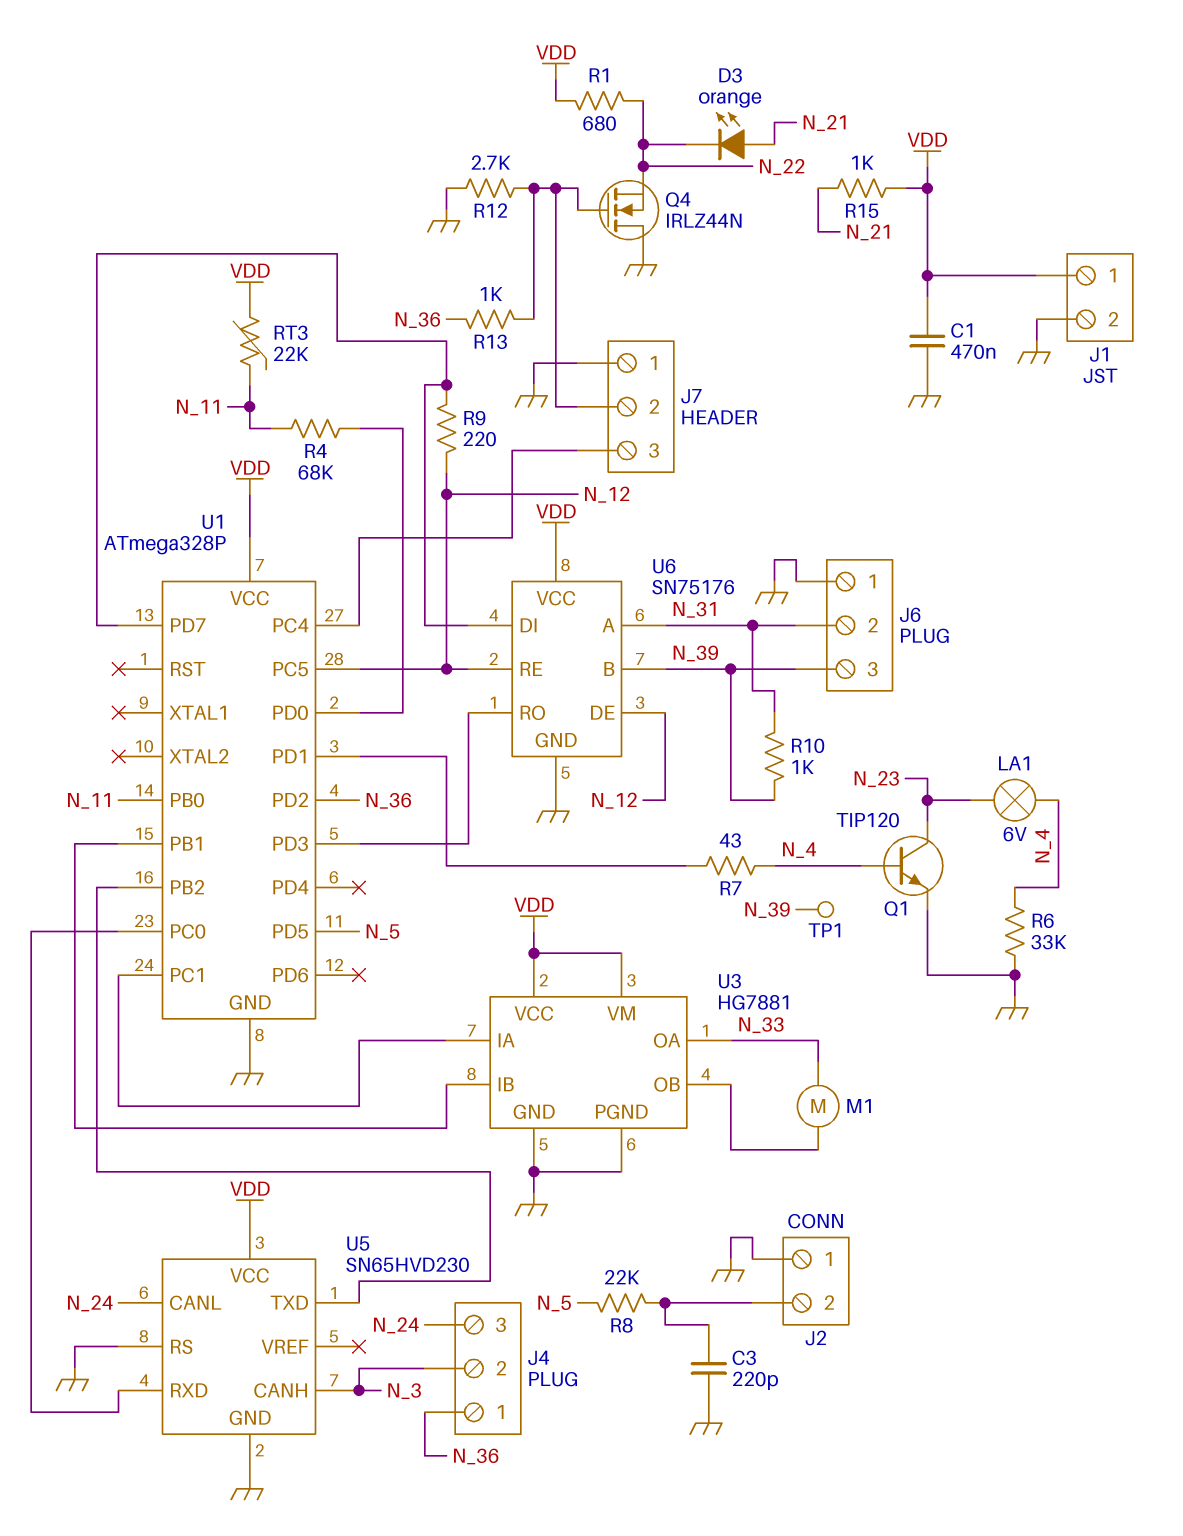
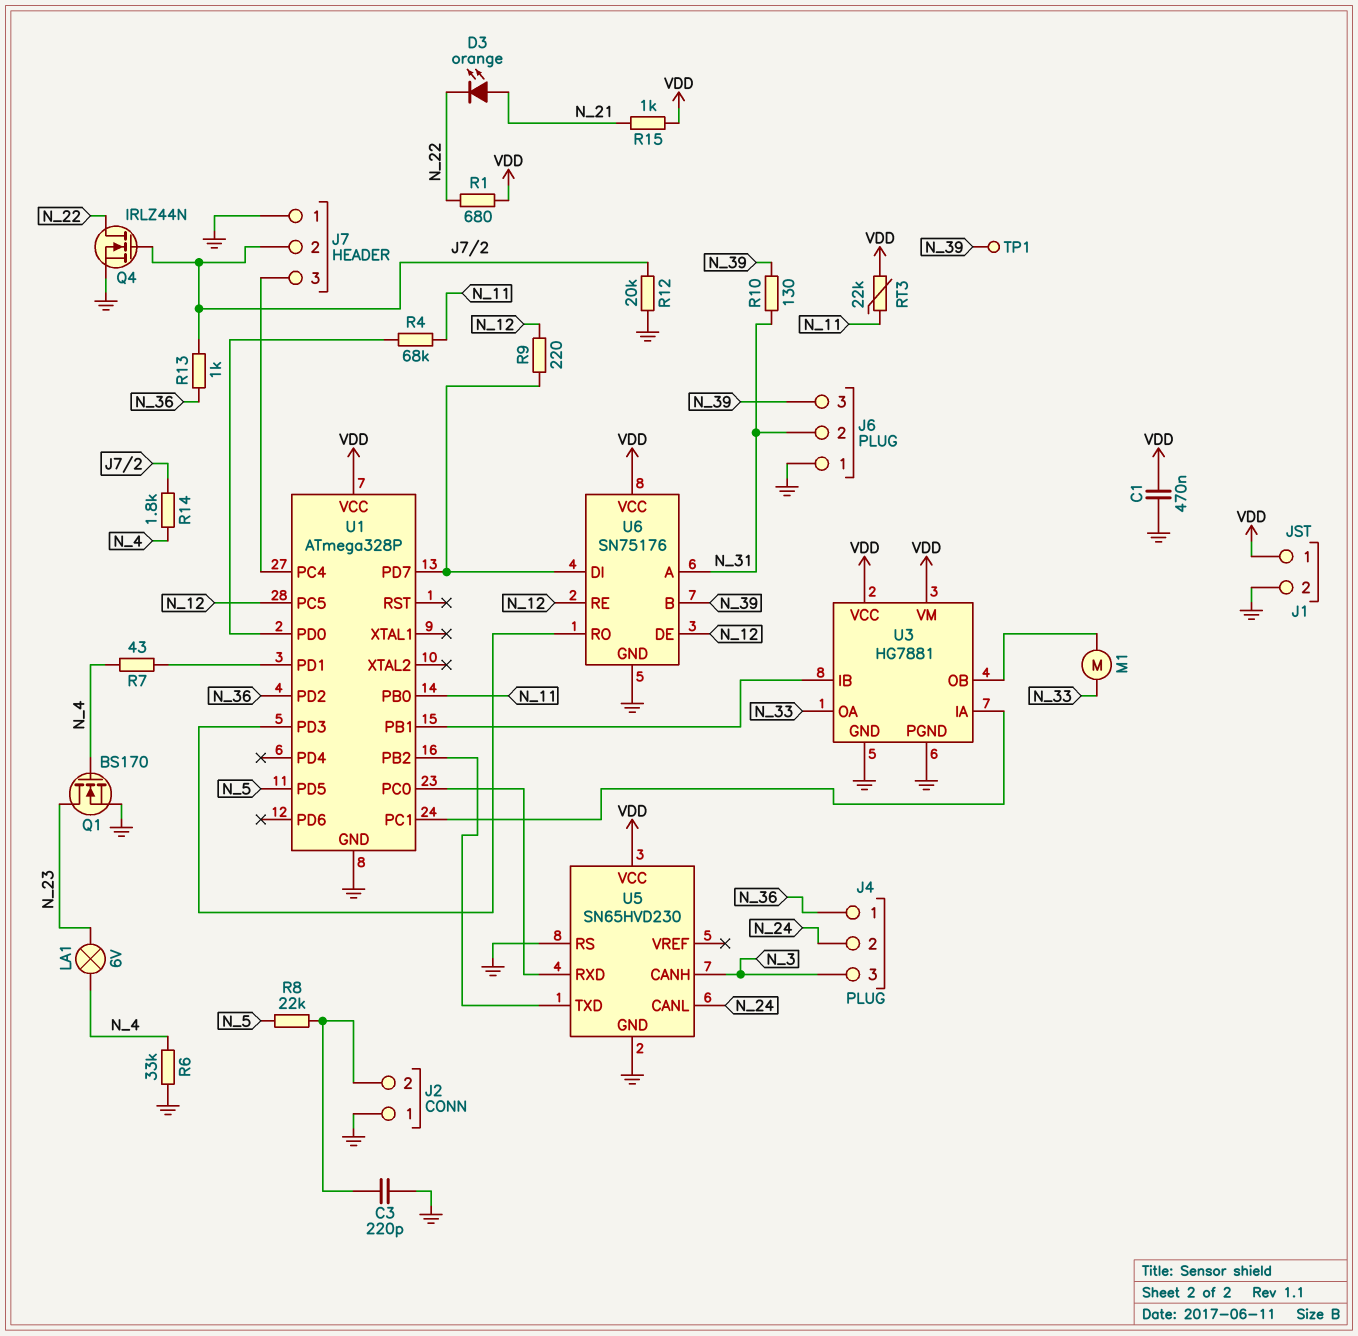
J4 pin 2: N_3 -> N_24
J4 pin 3: N_24 -> N_3
Q1: NPN TIP120 (B N_4, C N_23, E GND) -> NMOS BS170 (G N_4, D N_23, S GND)
Q4: NMOS IRLZ44N (G J7/2, D GND, S N_22) -> NMOS IRLZ44N (G J7/2, D N_22, S GND)
R10: 1k (N_31, N_39) -> 130 (N_31, N_39)
R12: 2.7k (GND, J7/2) -> 20k (GND, J7/2)
R14: none -> 1.8k (J7/2, N_4)

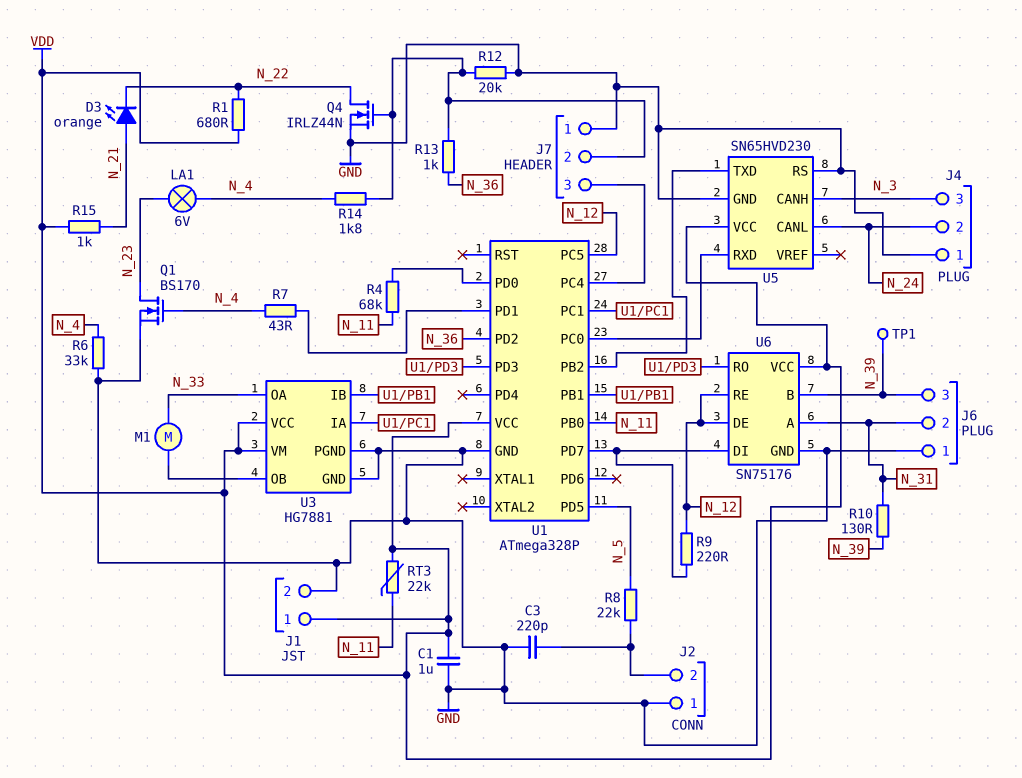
C1: 470nF (GND, VDD) -> 1uF (GND, VDD)
J4 pin 1: N_36 -> GND

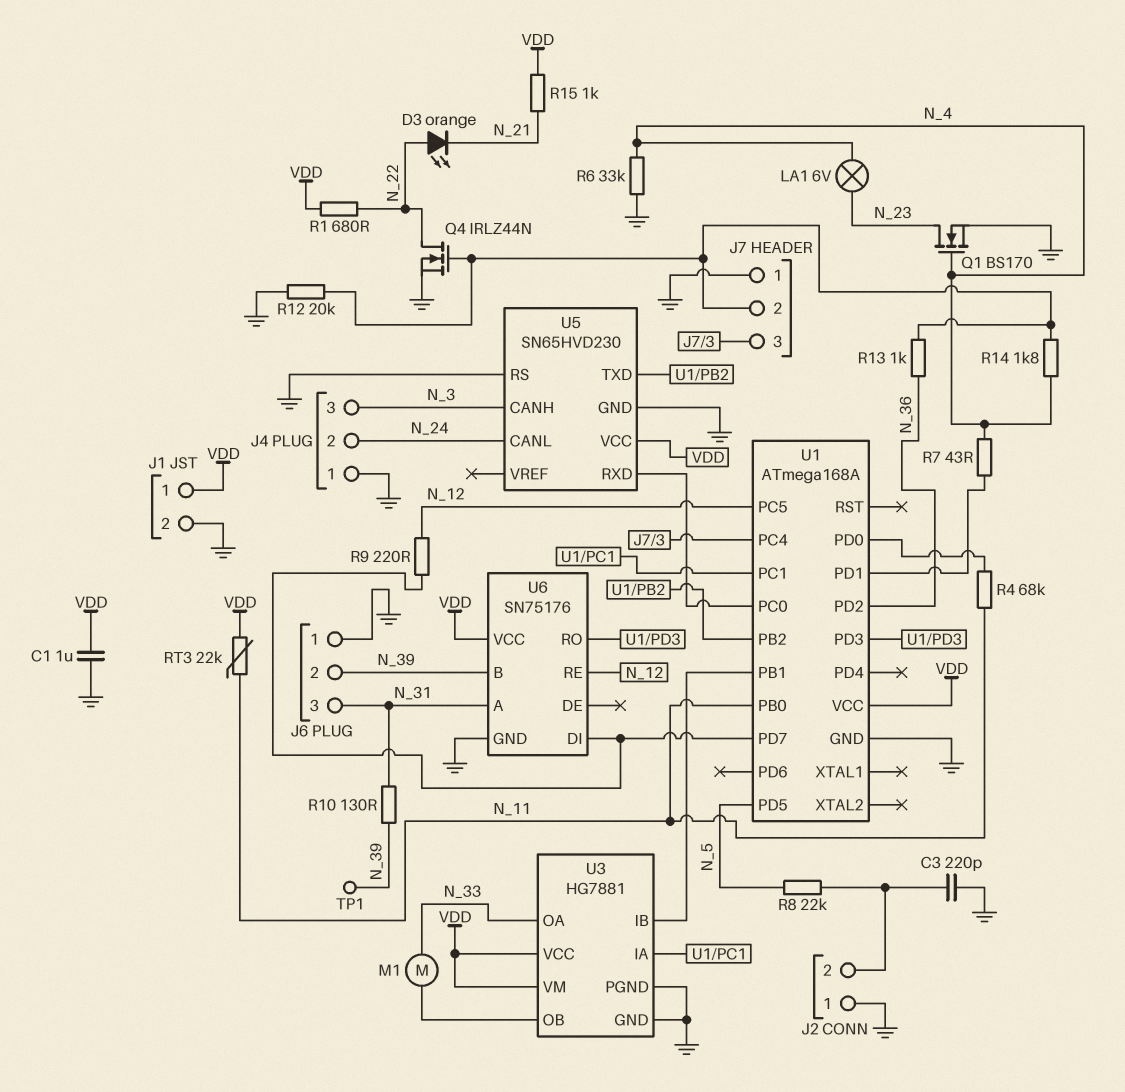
D3: LED orange (A N_21, K N_22) -> LED orange (A N_22, K N_21)
J6 pin 2: N_31 -> N_39
J6 pin 3: N_39 -> N_31
U1: ATmega328P -> ATmega168A
U6 pin DE: N_12 -> none

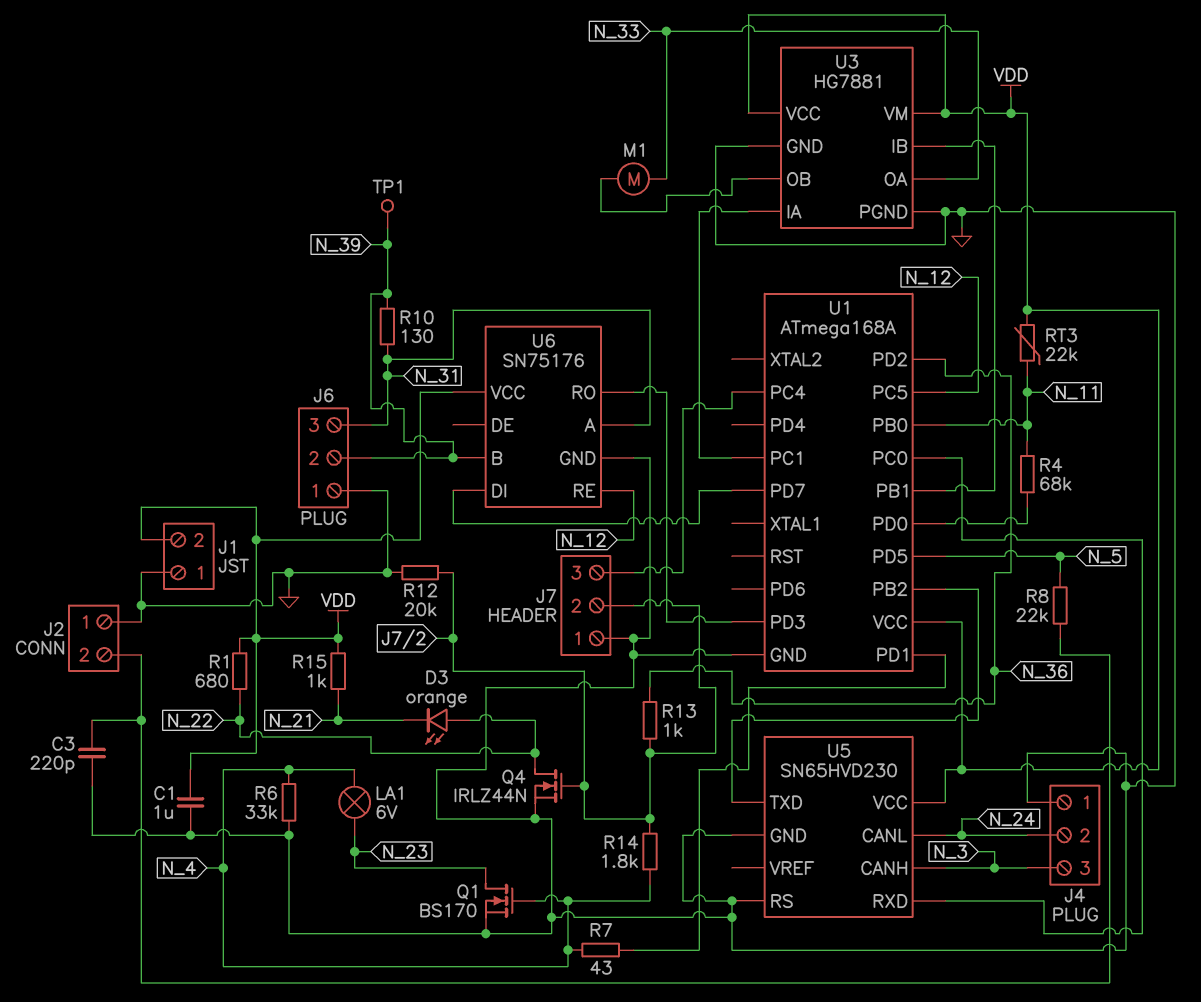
J1 pin 1: VDD -> GND
J1 pin 2: GND -> VDD
R9: 220 (N_12, U1/PD7) -> none

